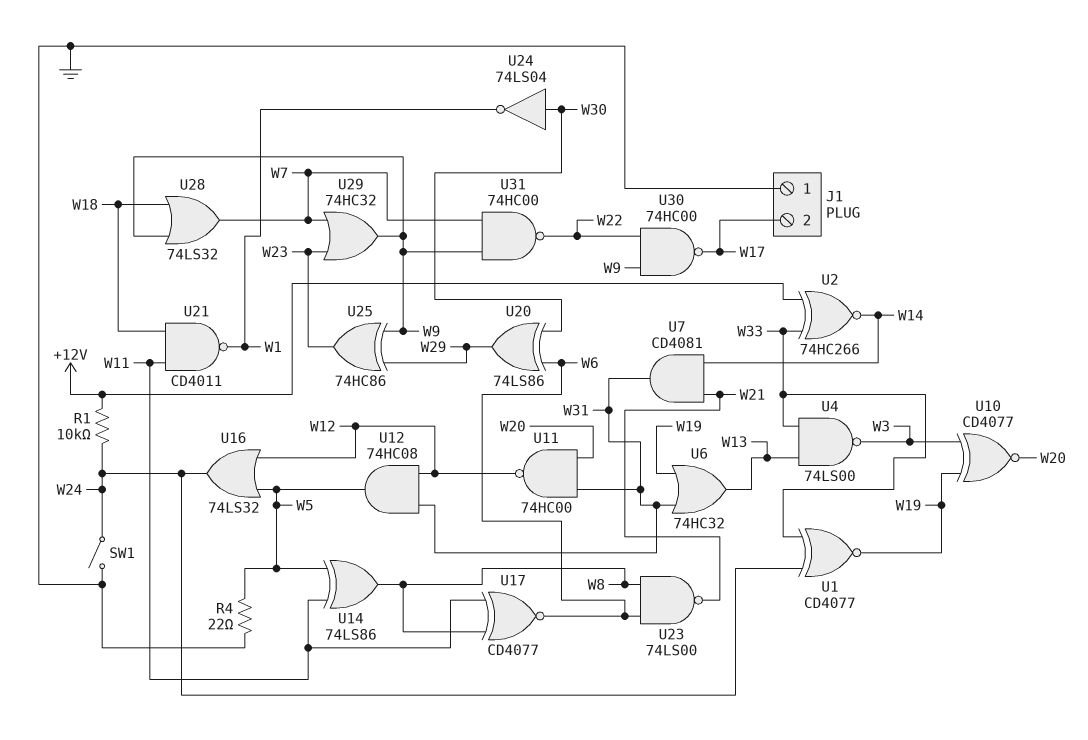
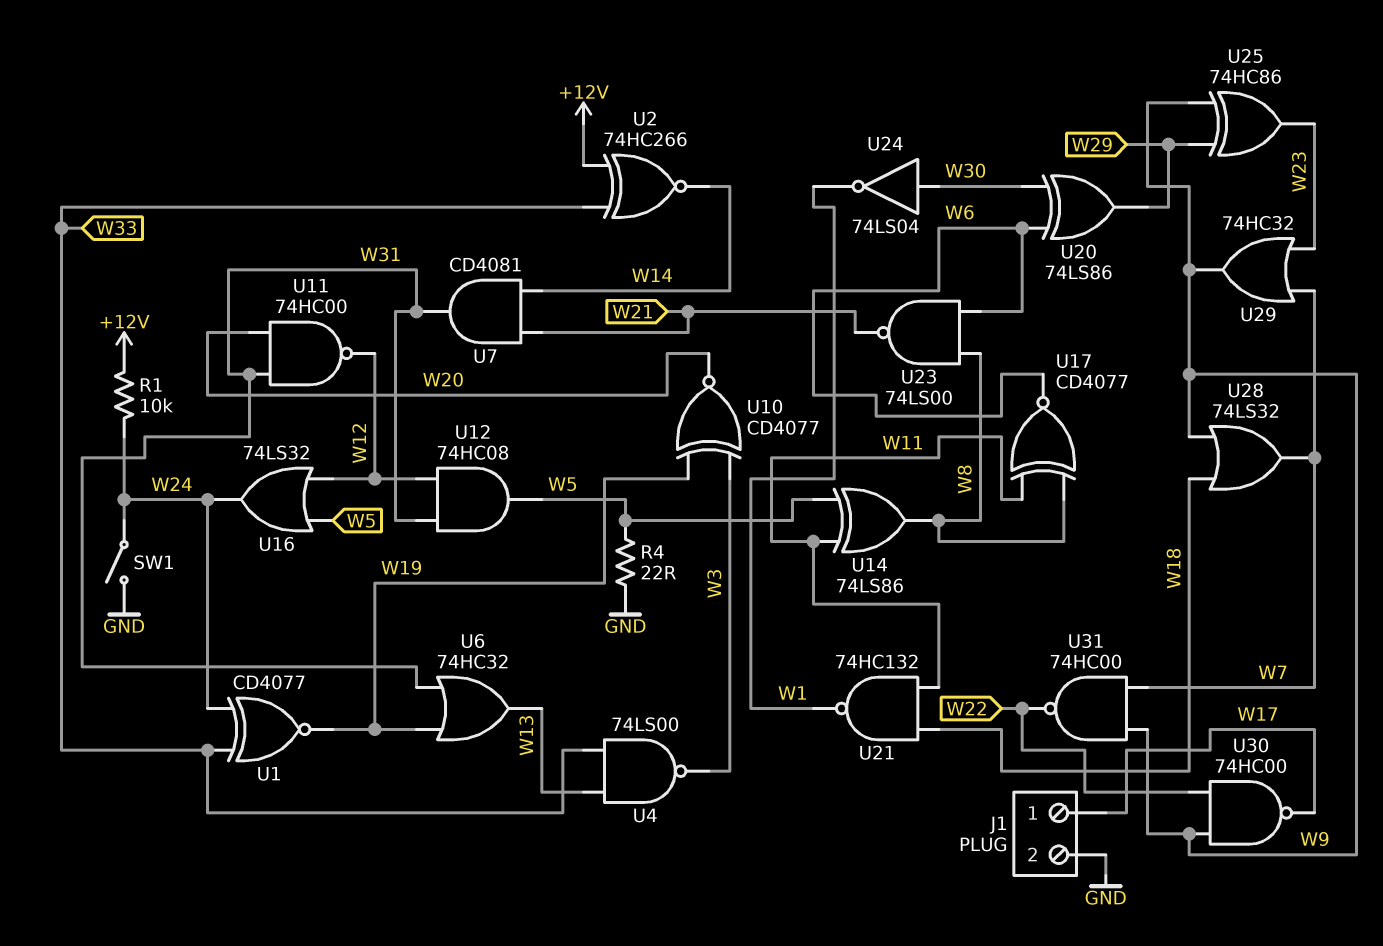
J1 pin 1: GND -> W17
J1 pin 2: W17 -> GND
U21: NAND CD4011 (in W11, in W18, out W1) -> NAND 74HC132 (in W11, in W18, out W1)

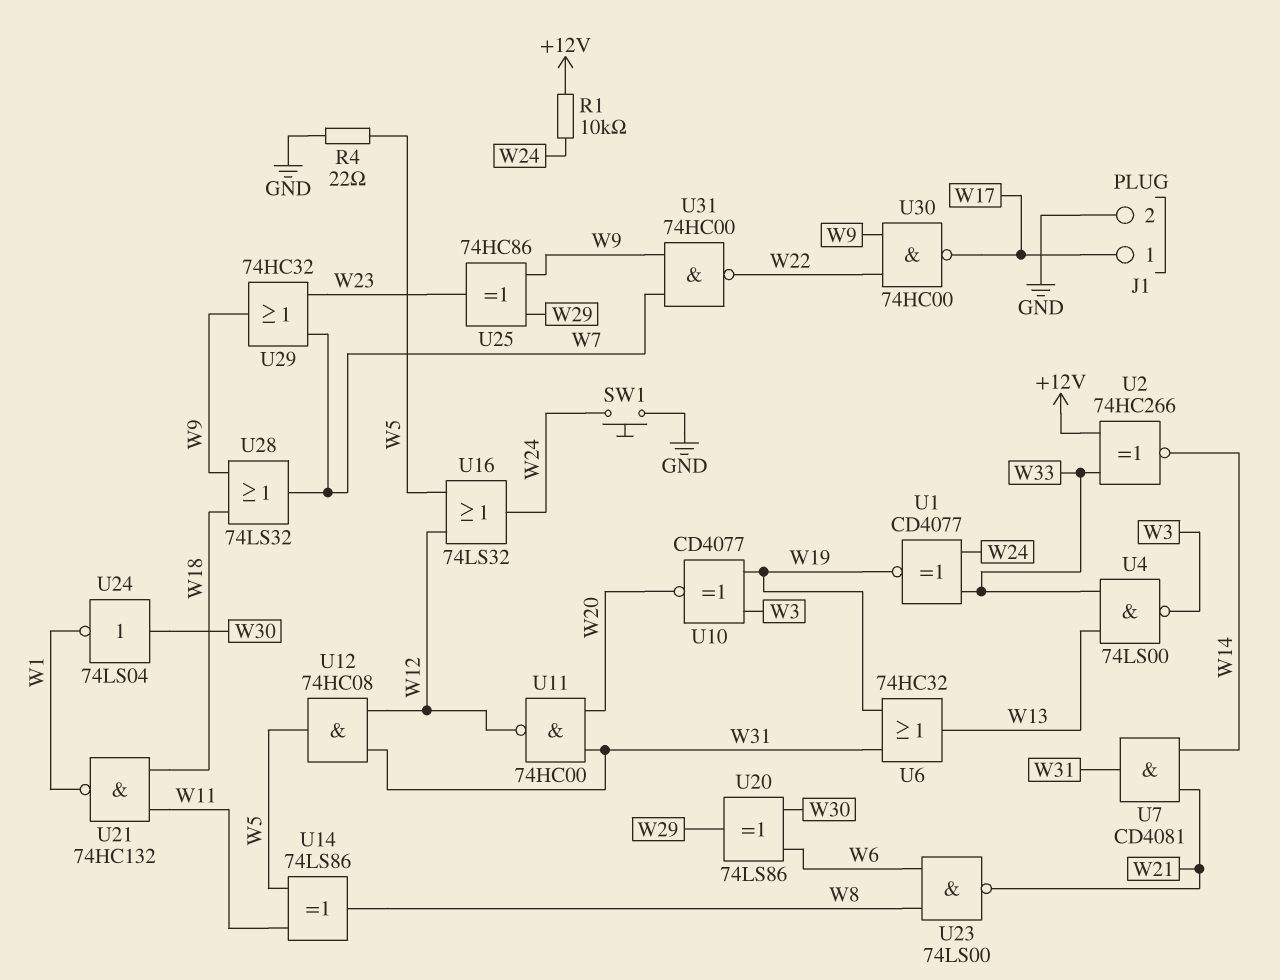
SW1: switch (GND, W24) -> button (GND, W24)
U17: XNOR CD4077 (in W8, in W11, out W6) -> none

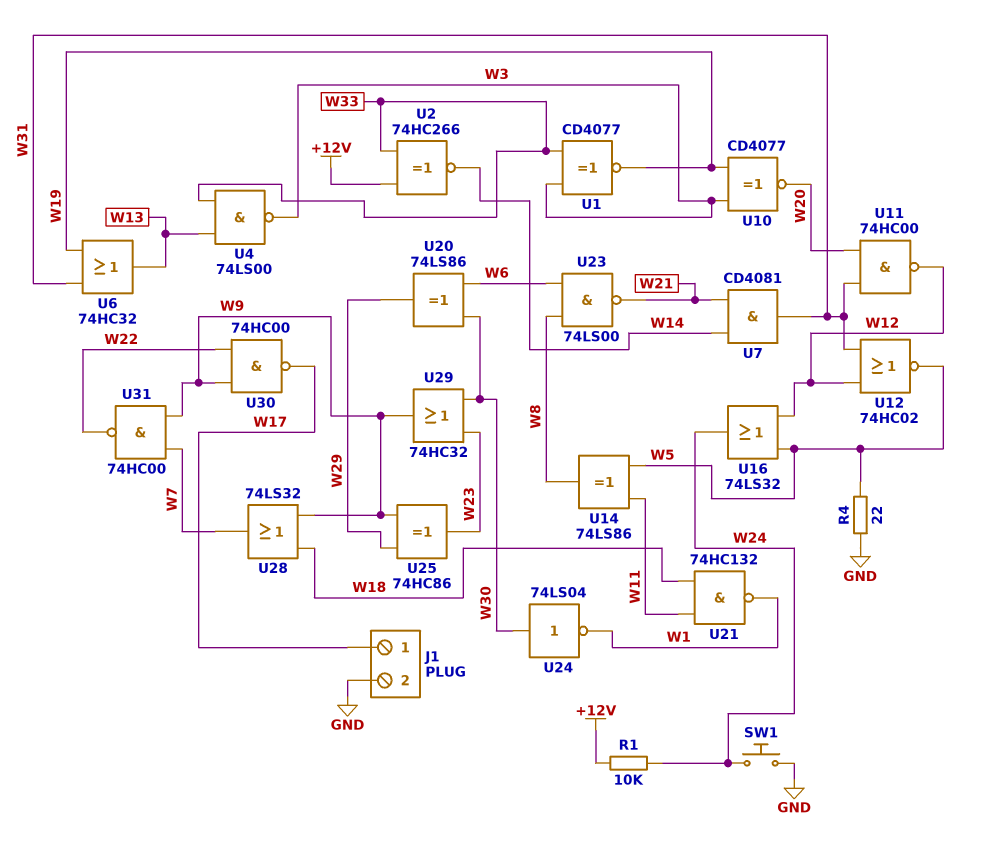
U1: XNOR CD4077 (in W24, in W33, out W19) -> XNOR CD4077 (in W3, in W33, out W19)
U12: AND 74HC08 (in W12, in W31, out W5) -> NOR 74HC02 (in W12, in W31, out W5)
U29: OR 74HC32 (in W7, in W23, out W9) -> OR 74HC32 (in W23, in W30, out W9)

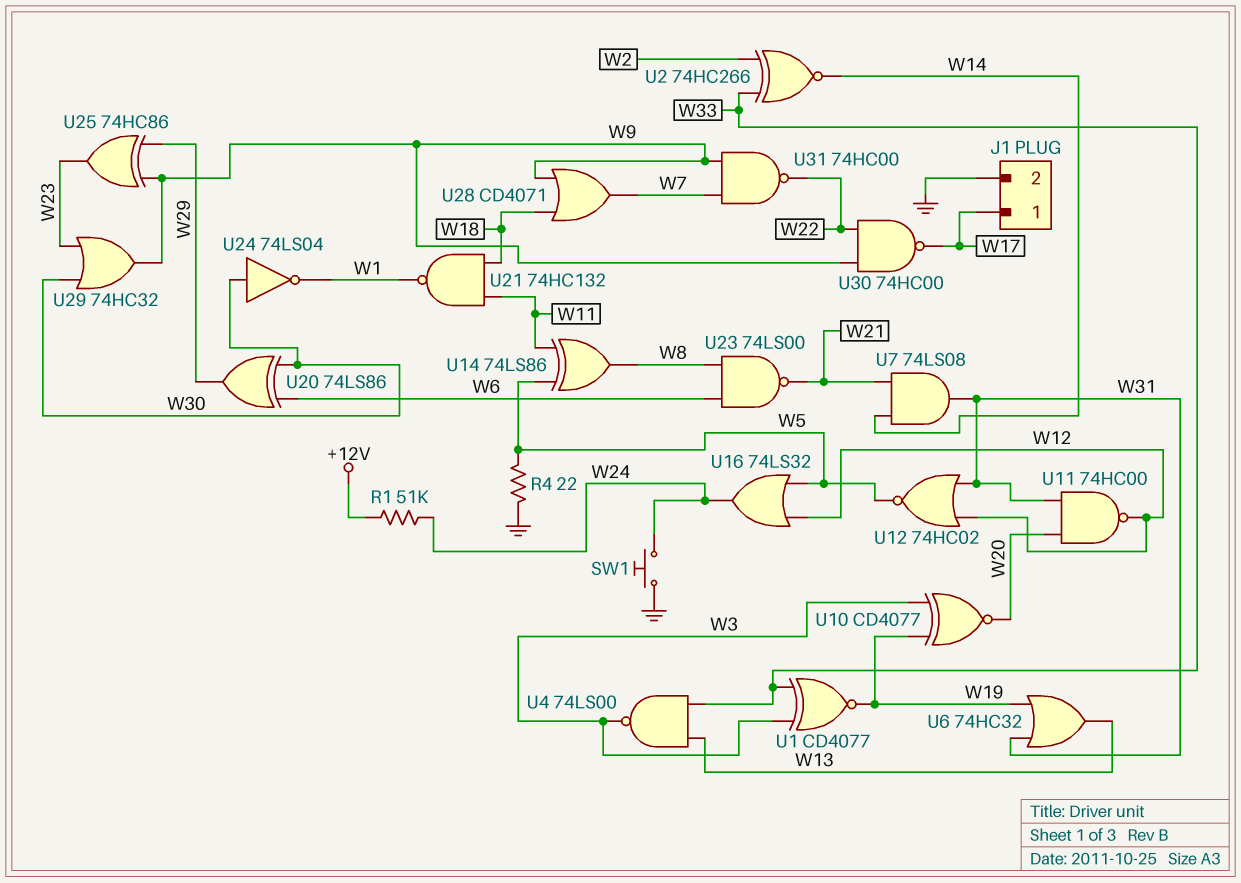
R1: 10k (+12V, W24) -> 51k (+12V, W24)
U2: XNOR 74HC266 (in +12V, in W33, out W14) -> XNOR 74HC266 (in W2, in W33, out W14)
U7: AND CD4081 (in W14, in W21, out W31) -> AND 74LS08 (in W14, in W21, out W31)
U28: OR 74LS32 (in W9, in W18, out W7) -> OR CD4071 (in W9, in W18, out W7)

